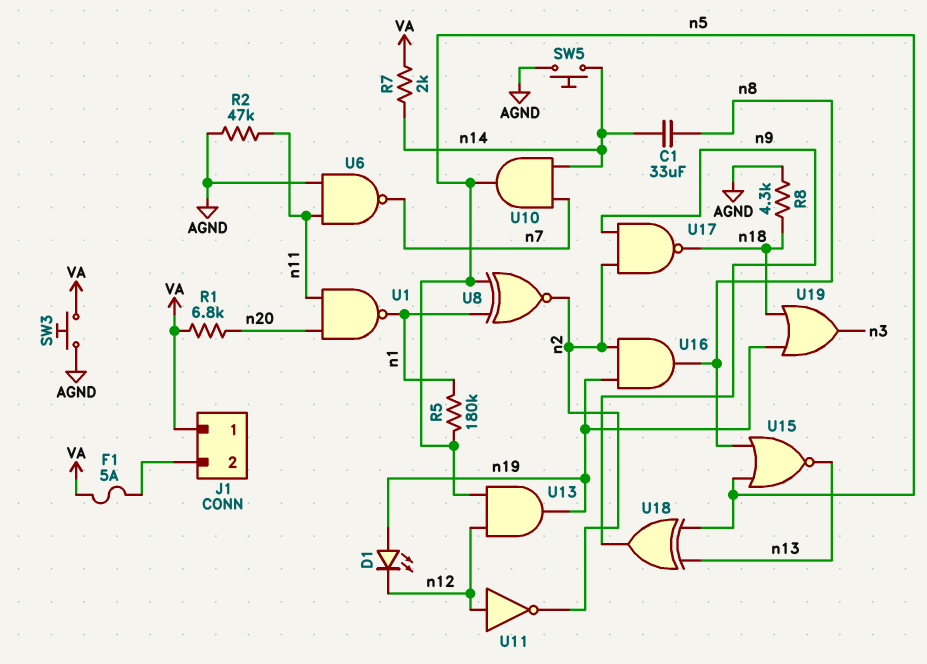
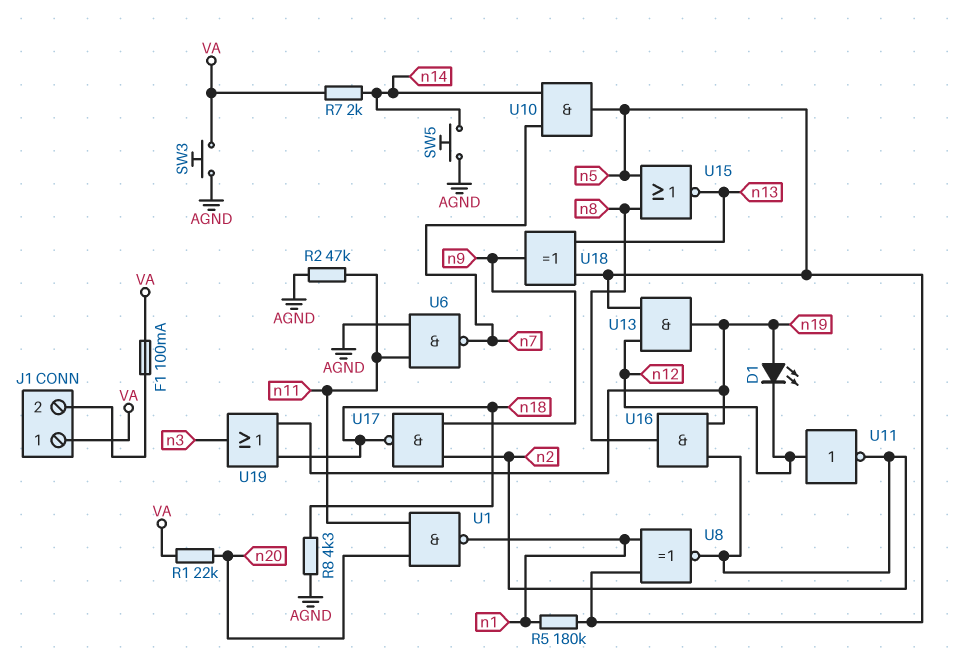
C1: 33uF (n8, n14) -> none
F1: 5A (J1/2, VA) -> 100mA (J1/2, VA)
R1: 6.8k (VA, n20) -> 22k (VA, n20)

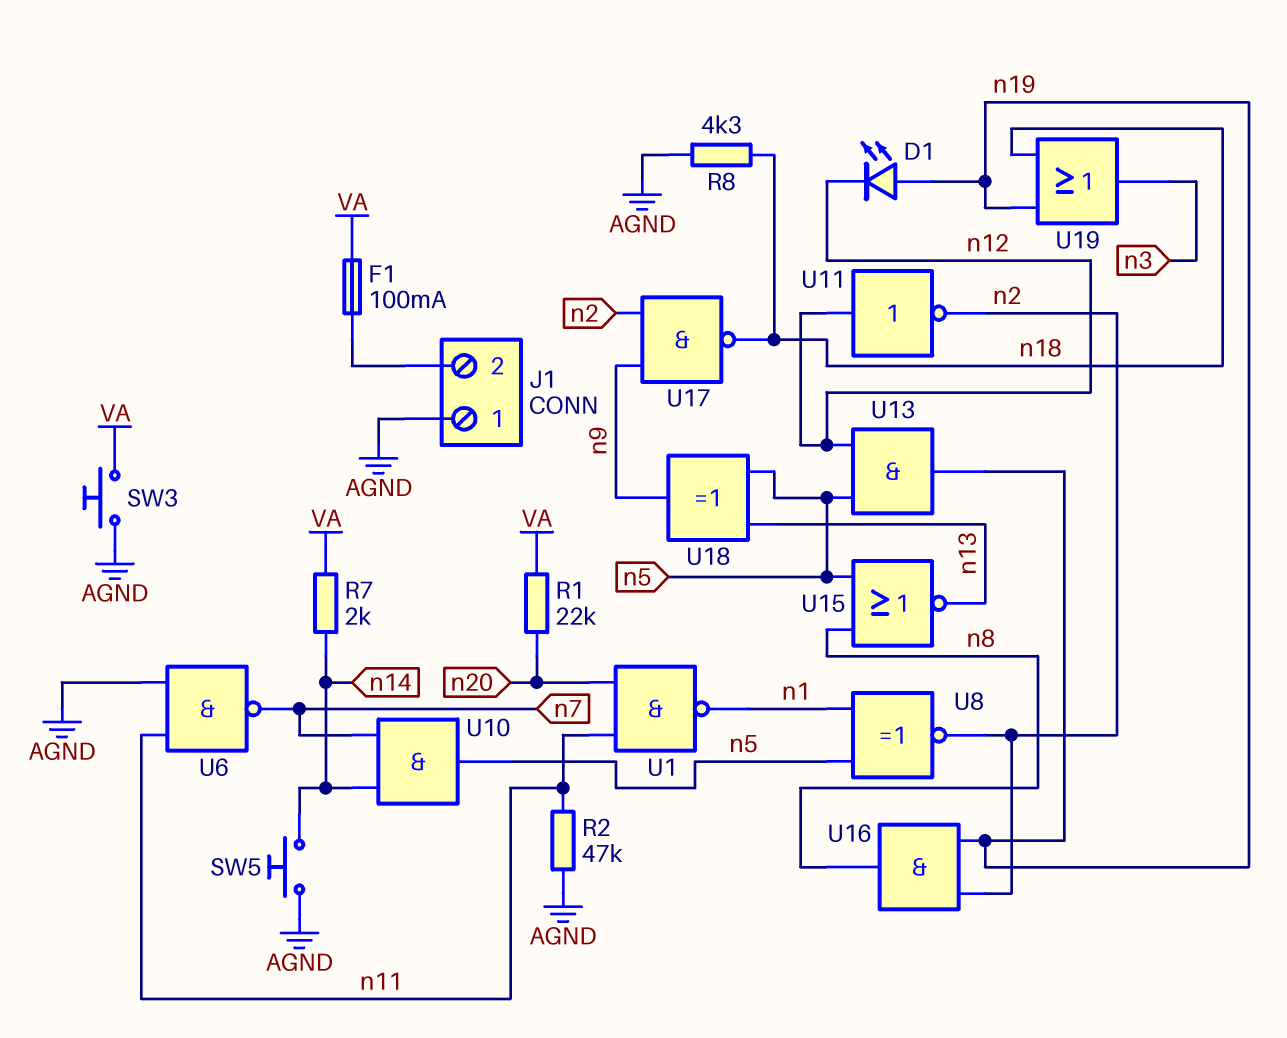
J1 pin 1: VA -> AGND
R5: 180k (n1, n5) -> none

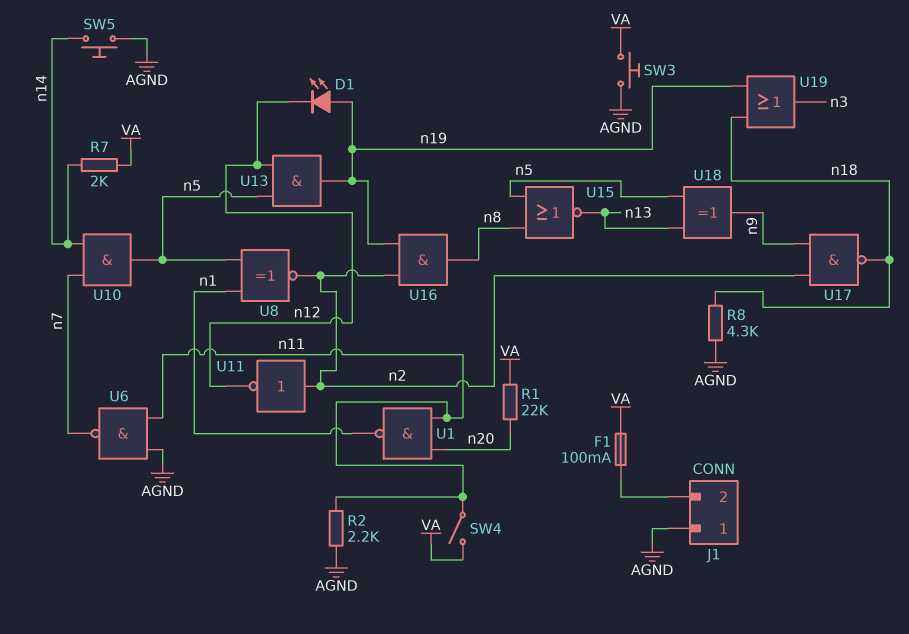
R2: 47k (AGND, n11) -> 2.2k (AGND, n11)
SW4: none -> switch (VA, n11)
U11: NOT (in n12, out n2) -> NOT (in n2, out n12)

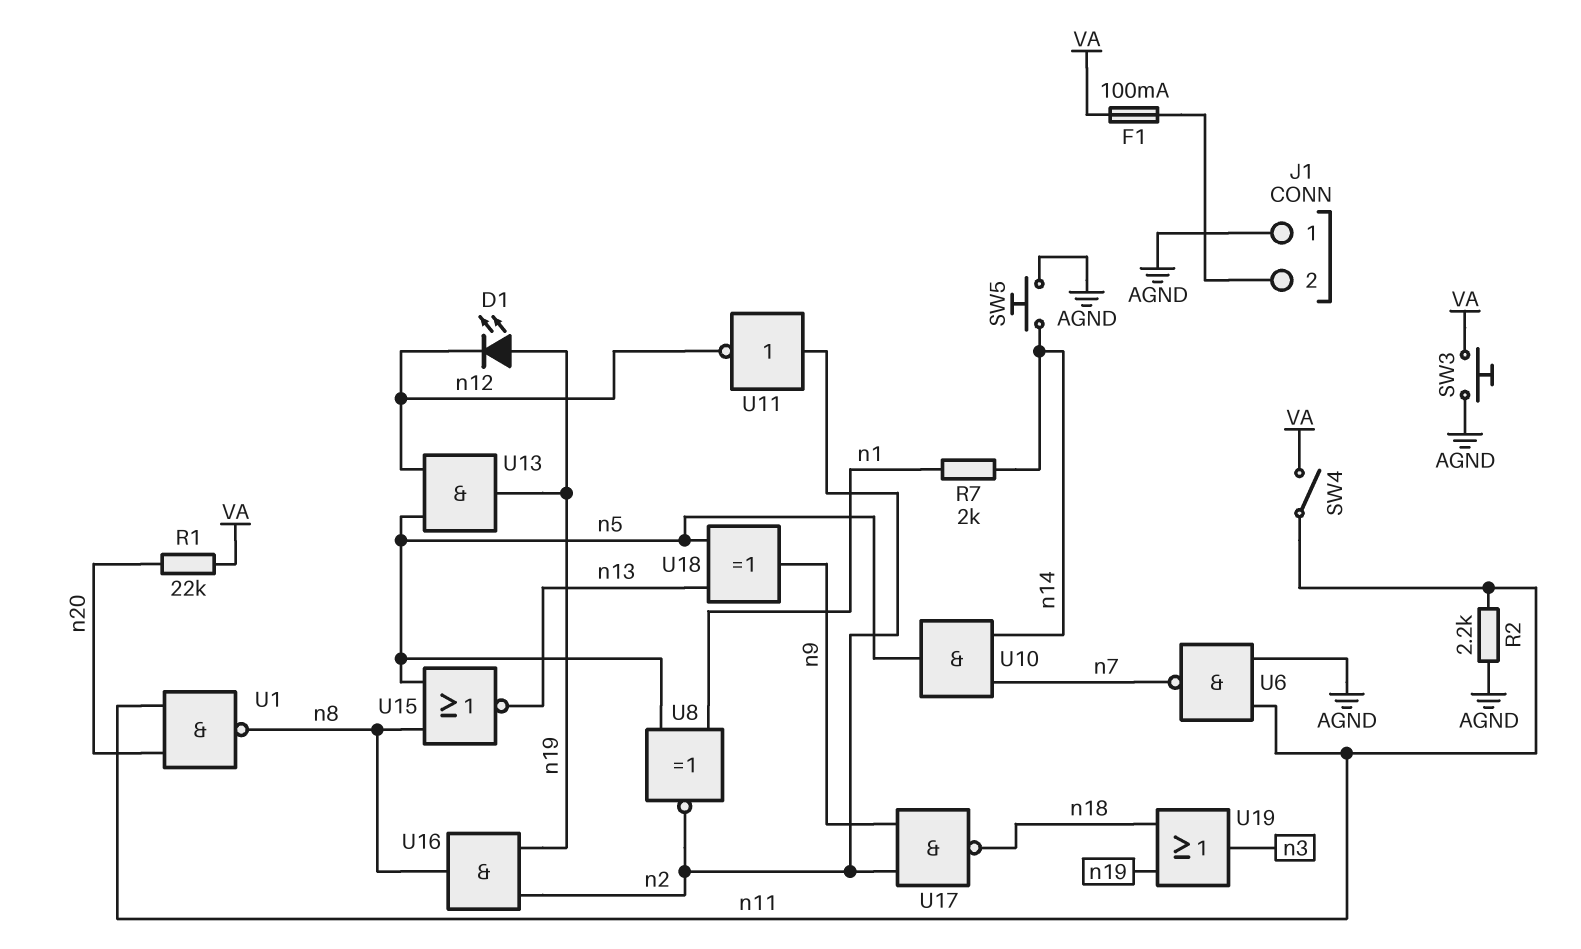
R7: 2k (VA, n14) -> 2k (n1, n14)
R8: 4.3k (AGND, n18) -> none
U1: NAND (in n11, in n20, out n1) -> NAND (in n11, in n20, out n8)

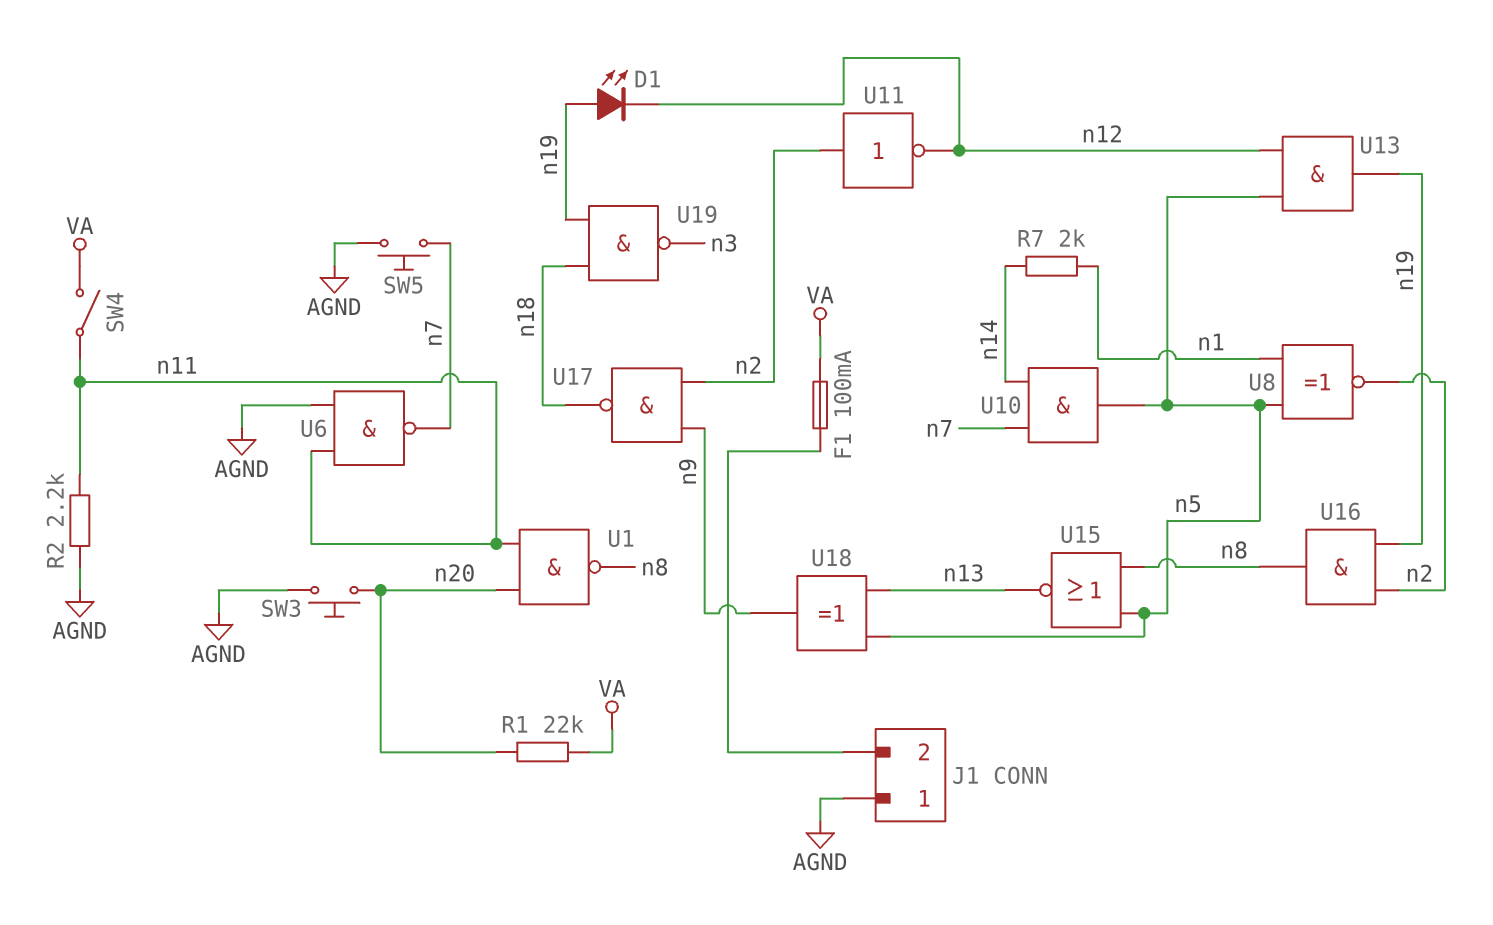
SW3: button (AGND, VA) -> button (AGND, n20)
SW5: button (AGND, n14) -> button (AGND, n7)
U19: OR (in n18, in n19, out n3) -> NAND (in n18, in n19, out n3)

